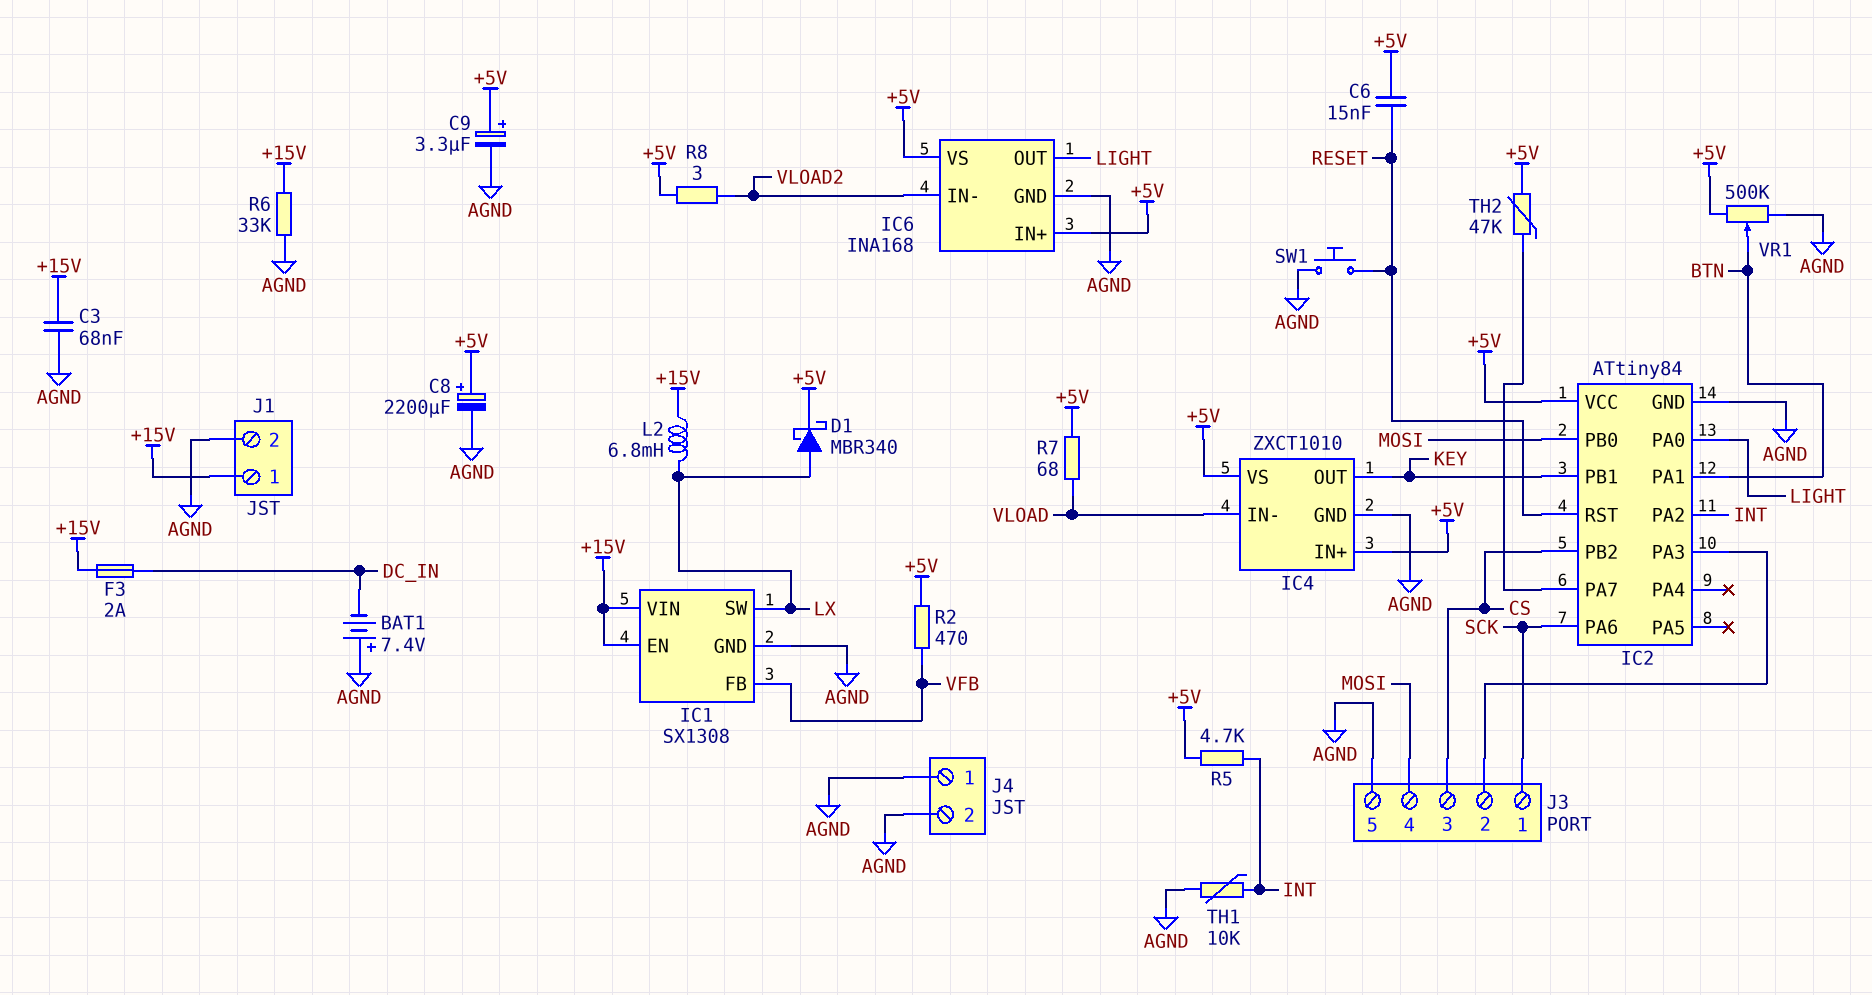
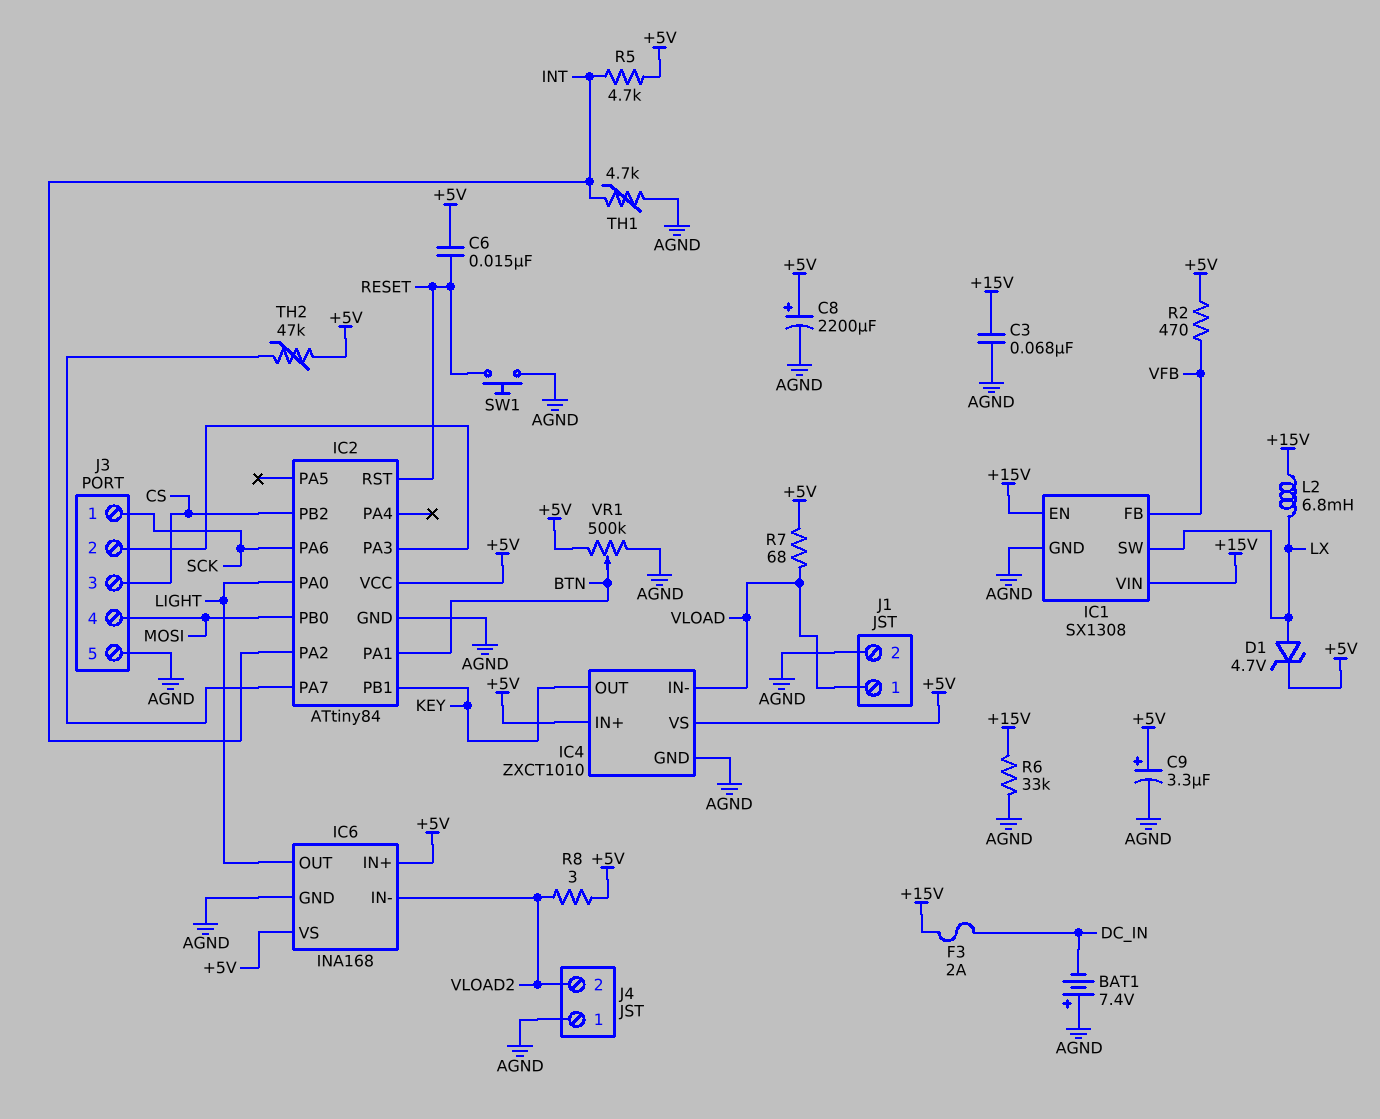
D1: schottky MBR340 (A LX, K +5V) -> zener 4.7V (A LX, K +5V)
J1 pin 1: +15V -> VLOAD
J4 pin 2: AGND -> VLOAD2
TH1: 10k (AGND, INT) -> 4.7k (AGND, INT)

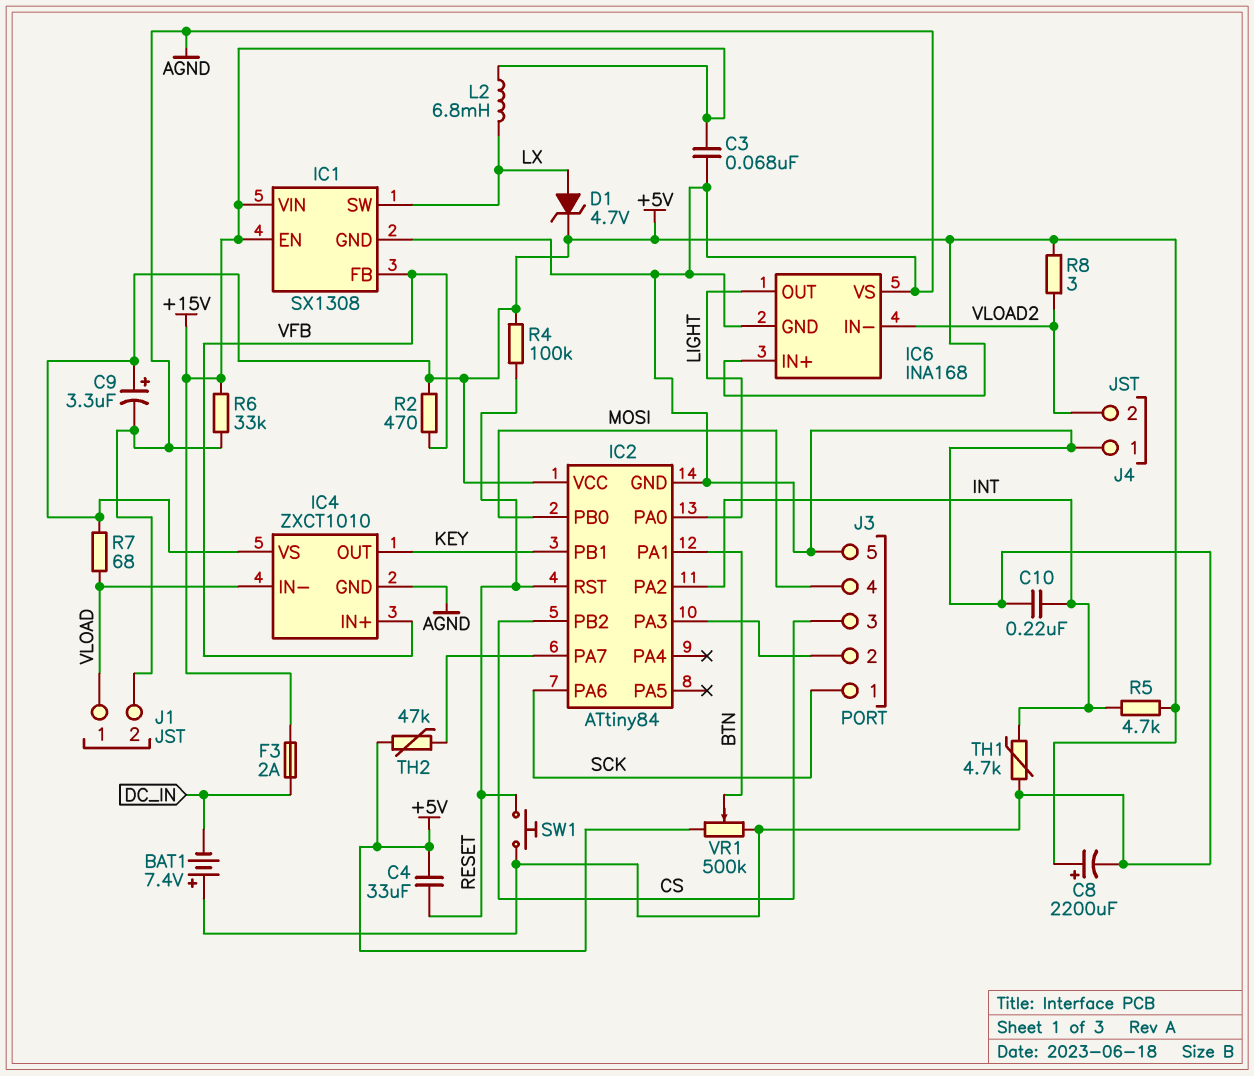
C4: none -> 33uF (+5V, RESET)
C6: 15nF (+5V, RESET) -> none
C10: none -> 220nF (AGND, INT)
IC4 pin IN+: +5V -> VFB
IC6 pin VS: +5V -> AGND
R4: none -> 100k (+5V, RESET)

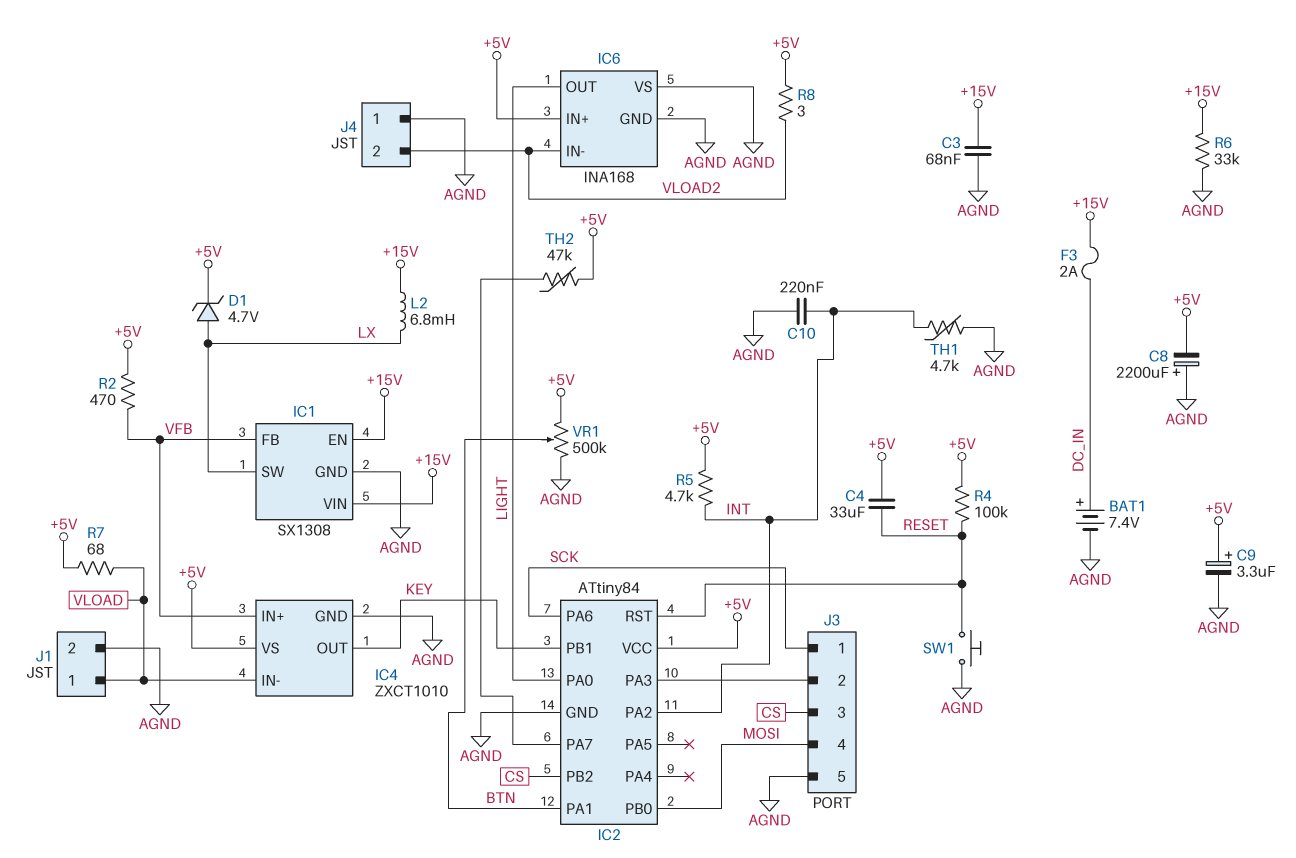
BAT1: 7.4V (plus AGND, minus DC_IN) -> 7.4V (plus DC_IN, minus AGND)
C8: 2200uF (plus +5V, minus AGND) -> 2200uF (plus AGND, minus +5V)

